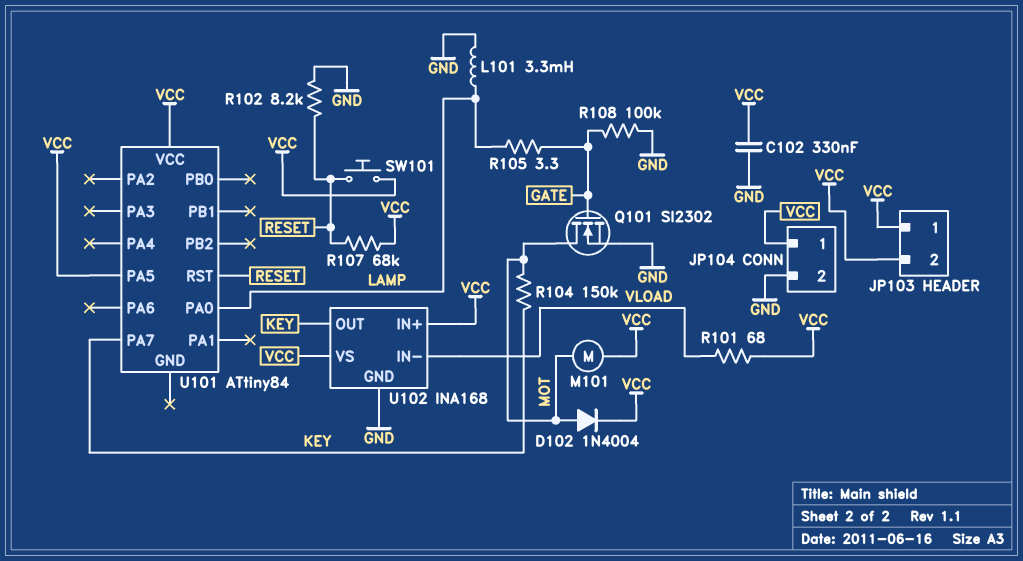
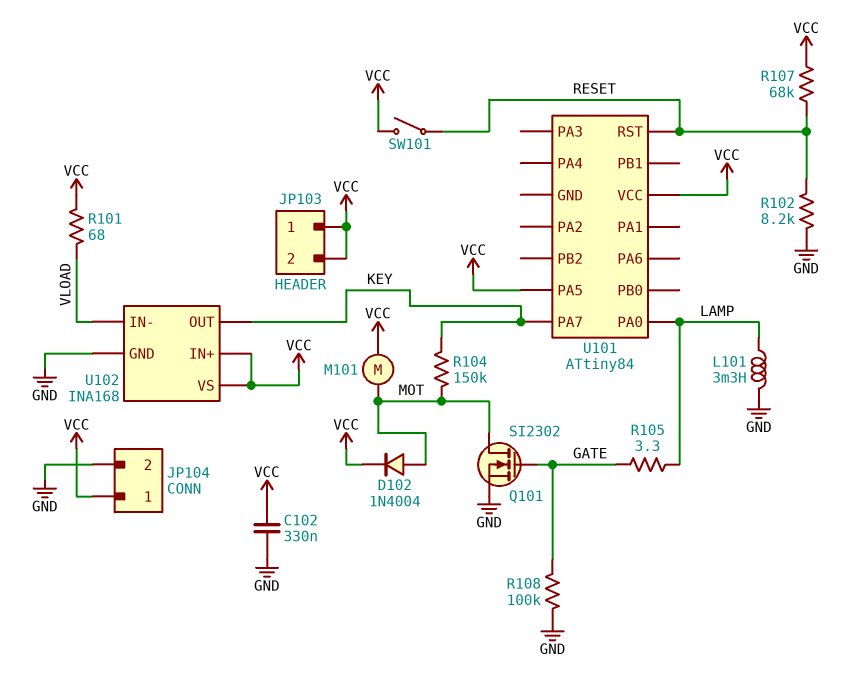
SW101: button (RESET, VCC) -> switch (RESET, VCC)

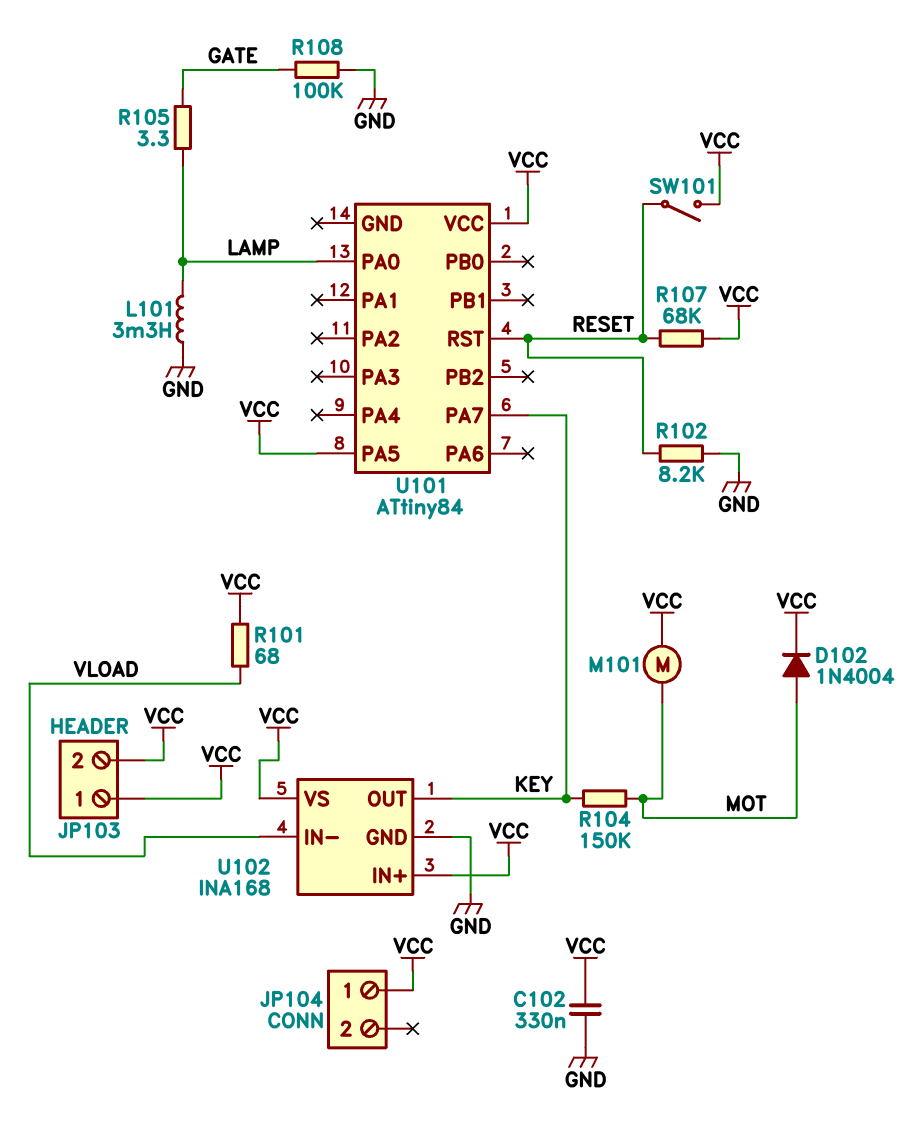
JP104 pin 2: GND -> none
Q101: NMOS SI2302 (G GATE, D MOT, S GND) -> none

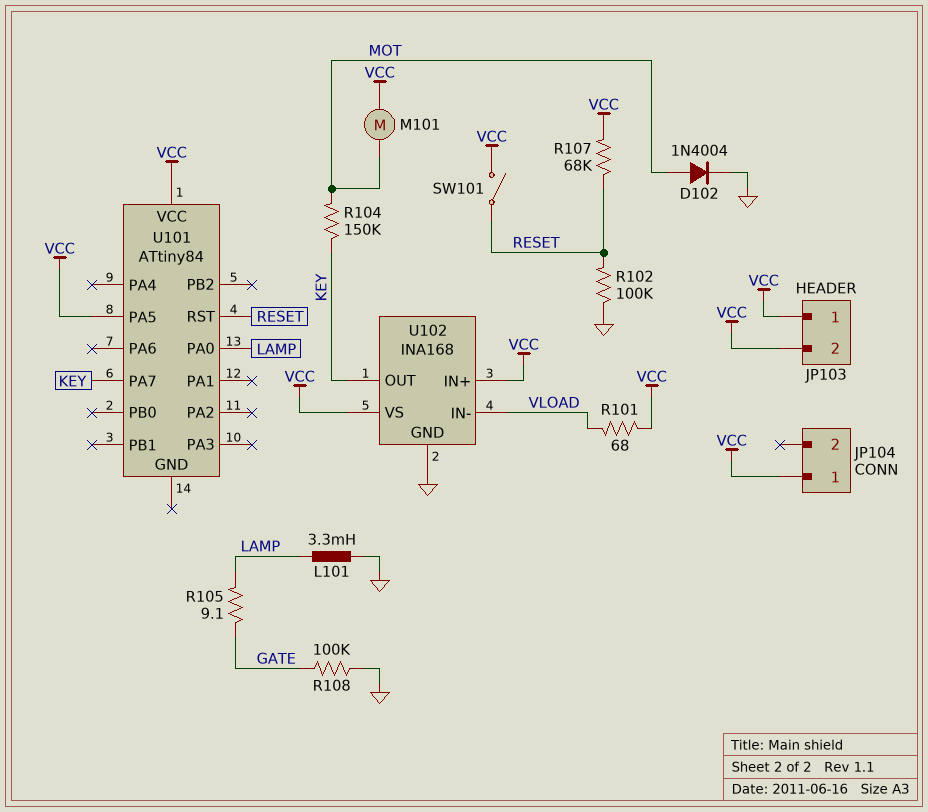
C102: 330nF (GND, VCC) -> none
D102: diode 1N4004 (A MOT, K VCC) -> diode 1N4004 (A MOT, K GND)
R102: 8.2k (GND, RESET) -> 100k (GND, RESET)
R105: 3.3 (GATE, LAMP) -> 9.1 (GATE, LAMP)

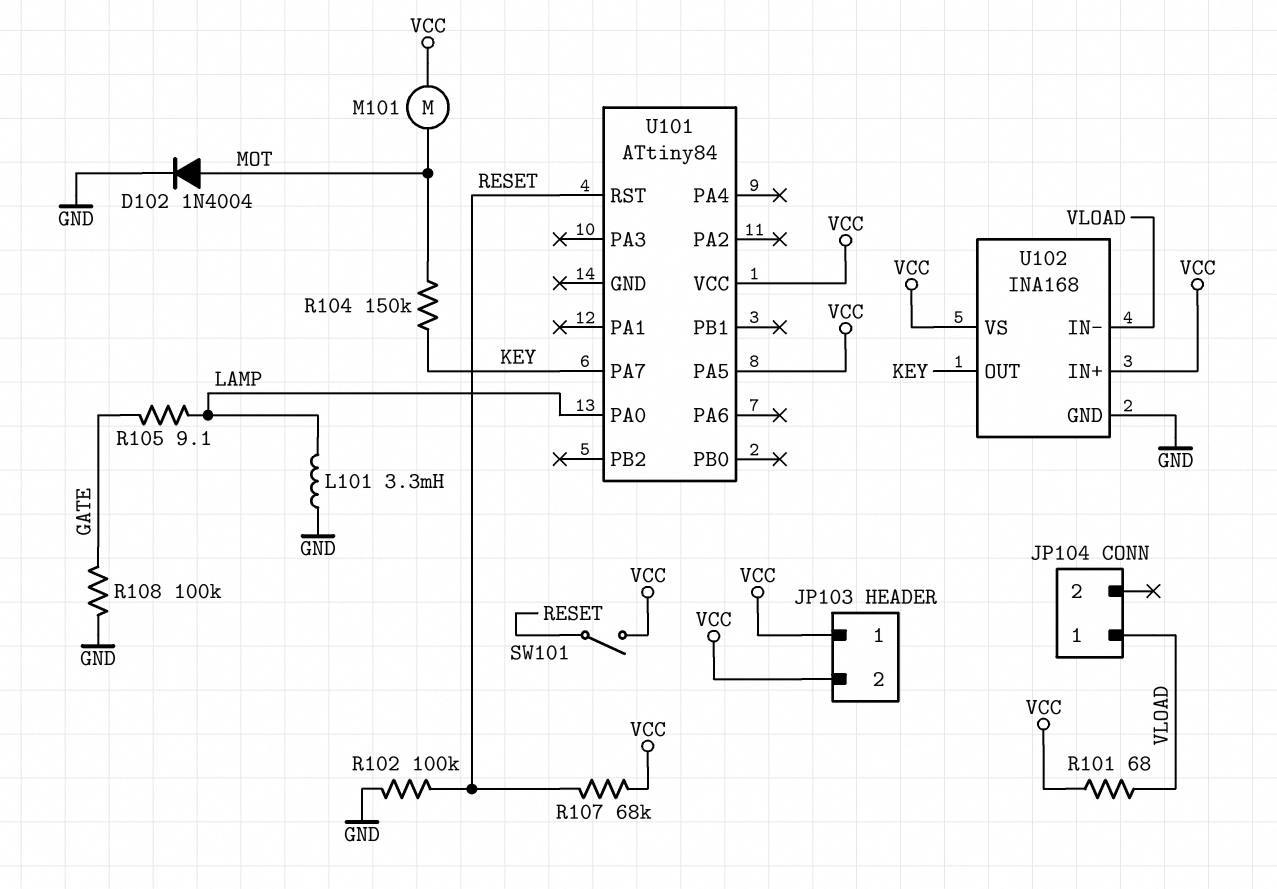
JP104 pin 1: VCC -> VLOAD

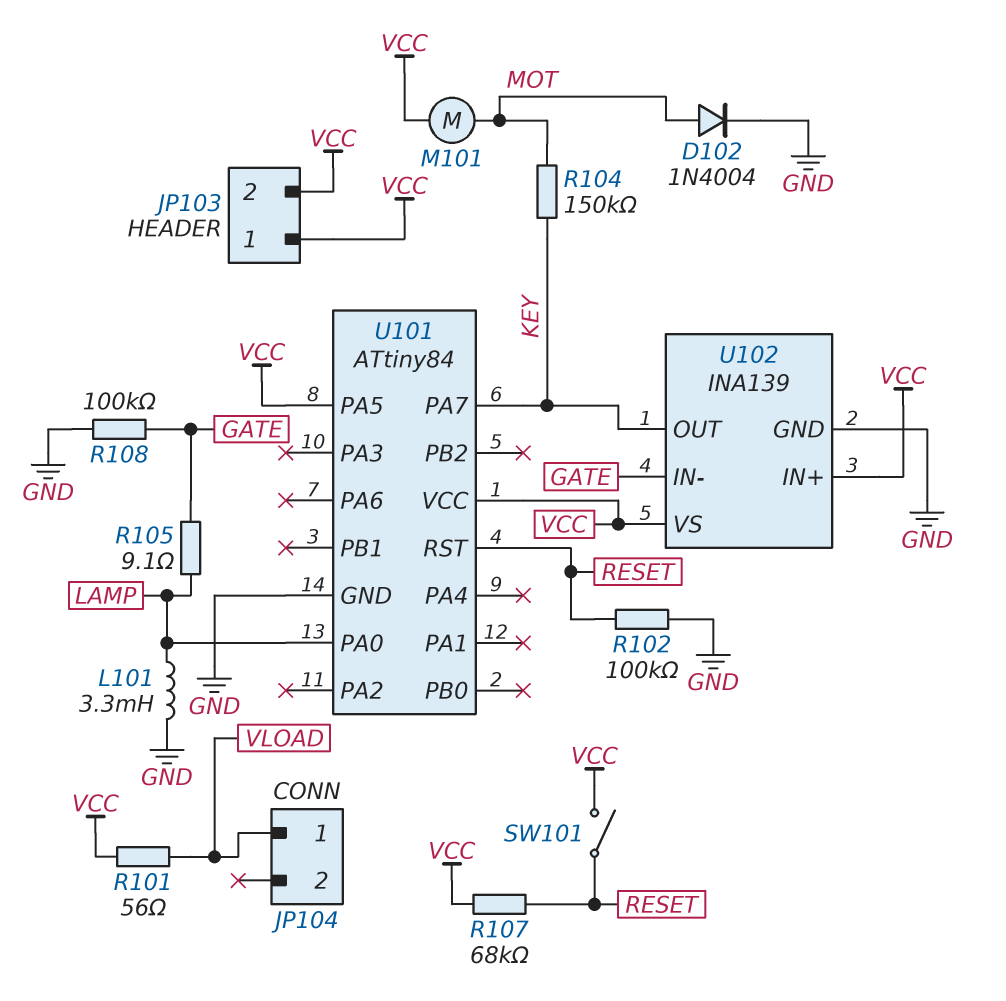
R101: 68 (VCC, VLOAD) -> 56 (VCC, VLOAD)
U101 pin GND: none -> GND
U102: INA168 -> INA139
U102 pin IN-: VLOAD -> GATE

